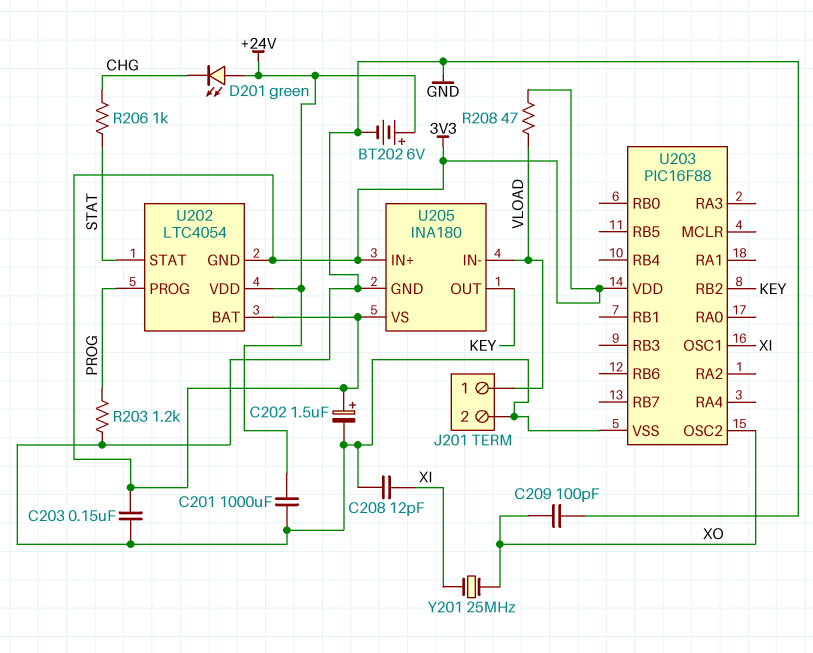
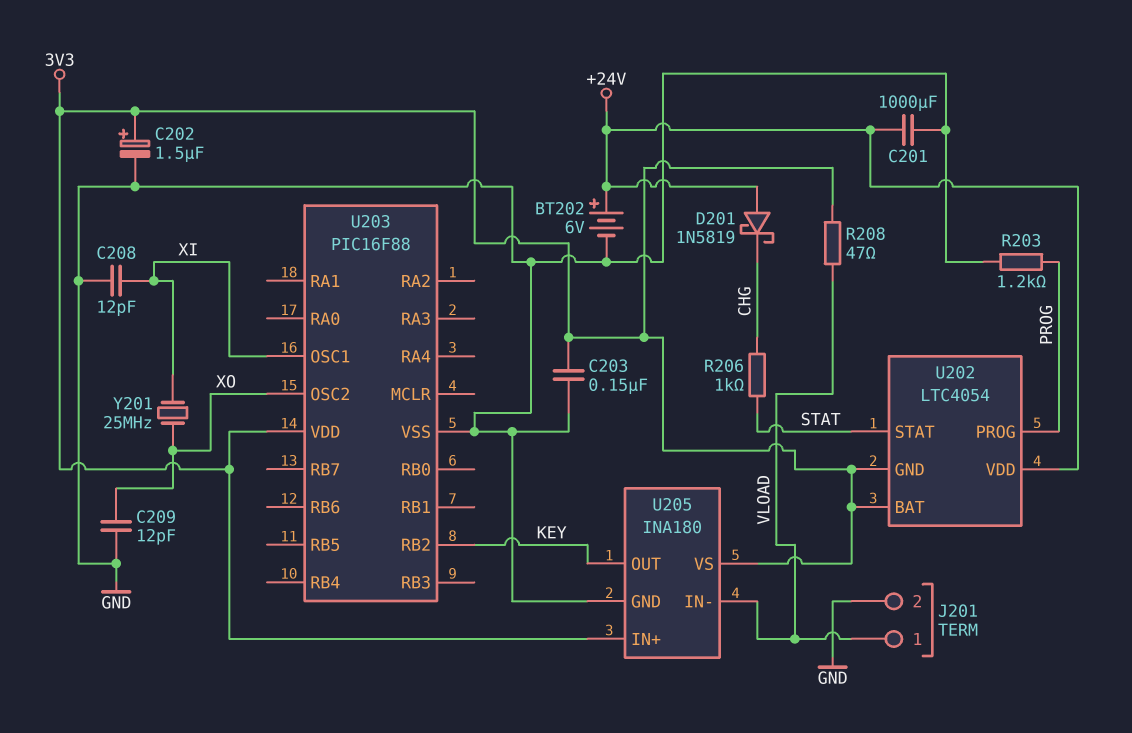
C209: 100pF (GND, XO) -> 12pF (GND, XO)
D201: LED green (A +24V, K CHG) -> schottky 1N5819 (A +24V, K CHG)

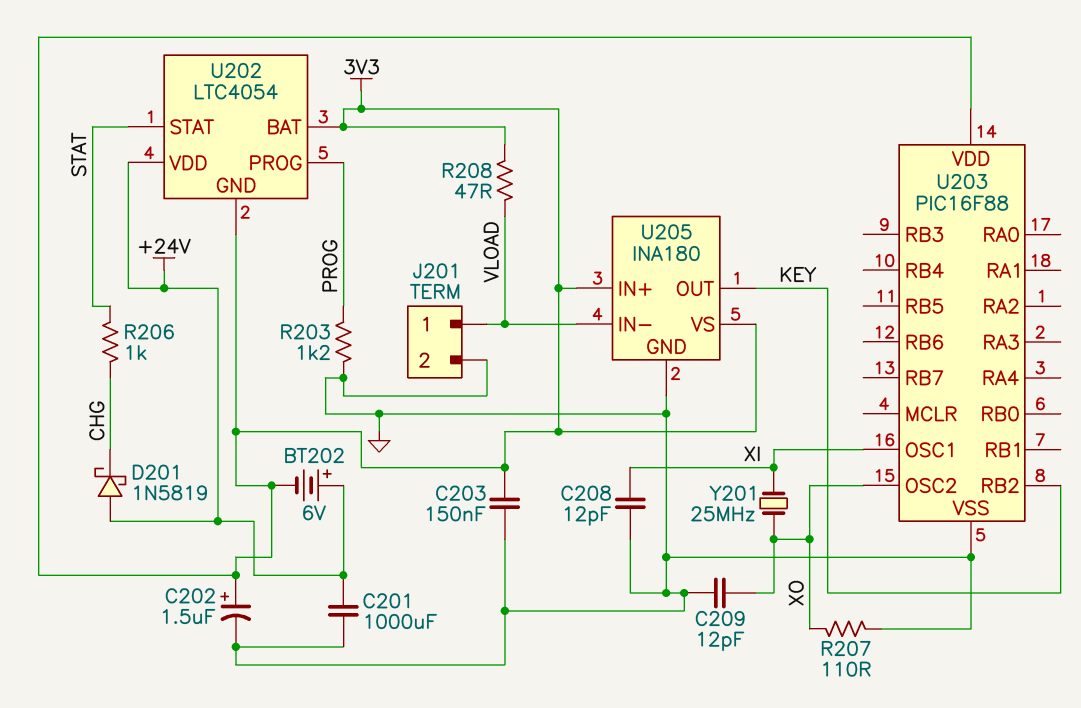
BT202: 6V (plus +24V, minus GND) -> 6V (plus +24V, minus 3V3)
R207: none -> 110 (GND, XO)

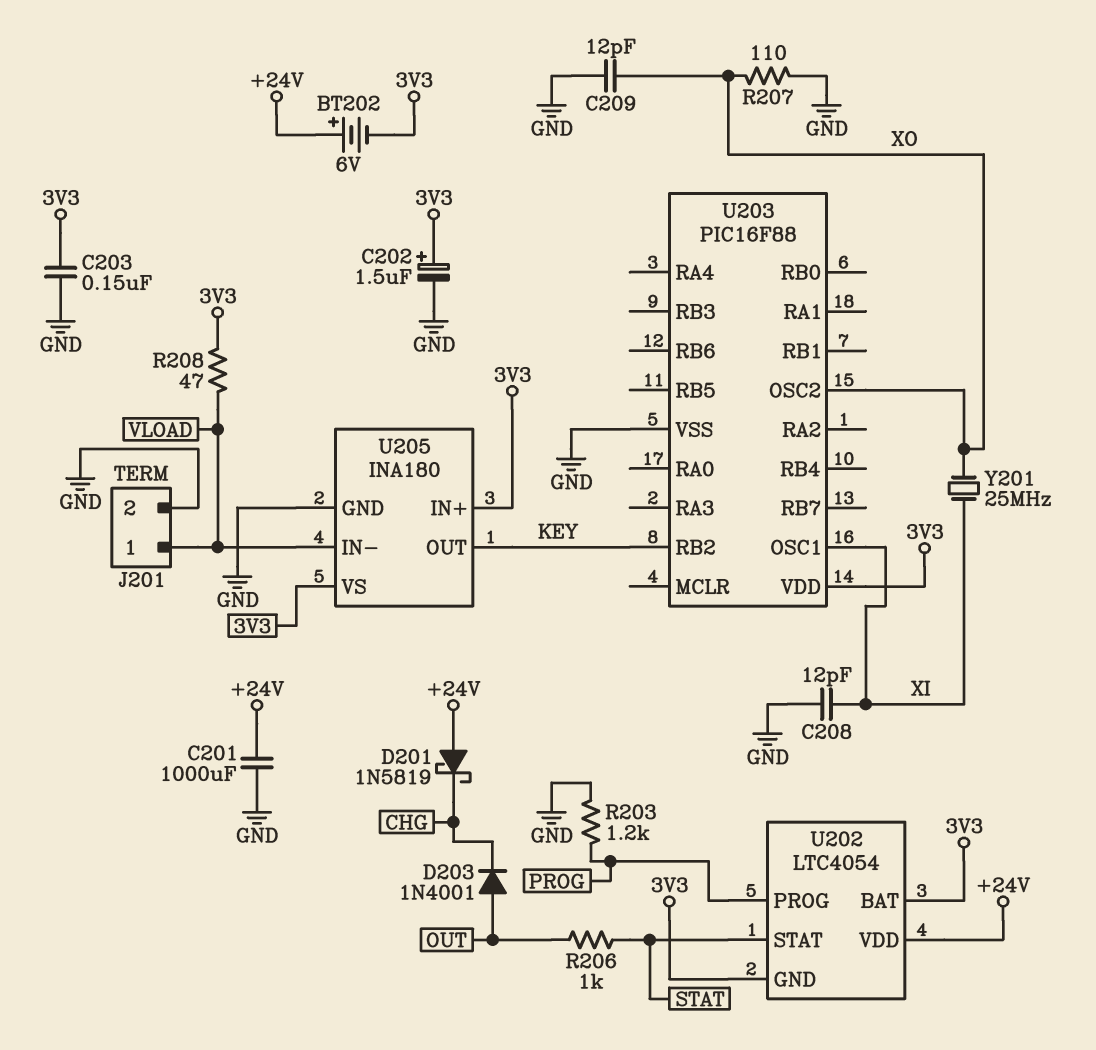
D203: none -> diode 1N4001 (A OUT, K CHG)
R206: 1k (CHG, STAT) -> 1k (OUT, STAT)

